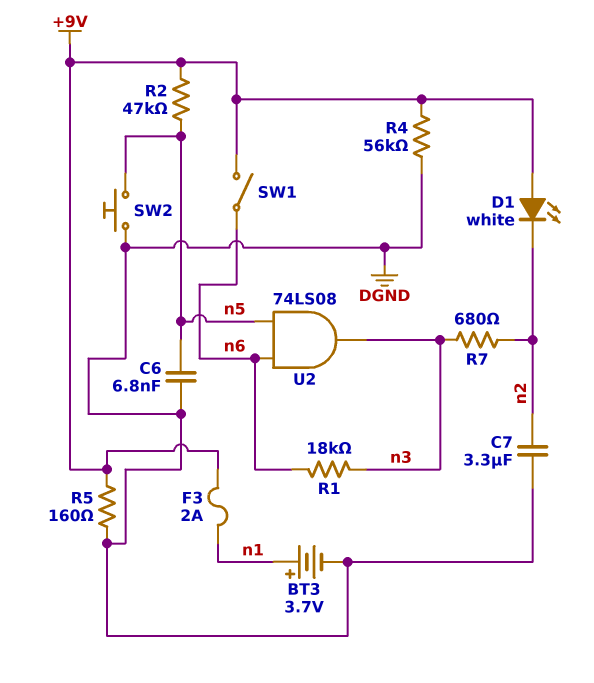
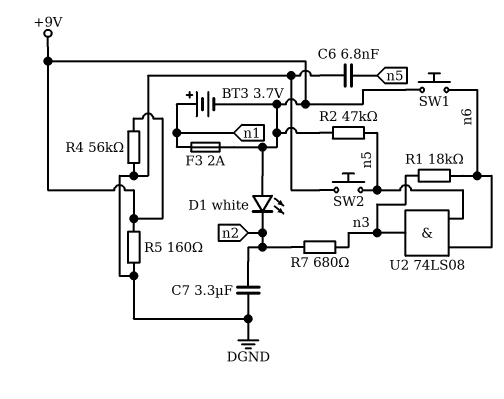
BT3: 3.7V (plus n1, minus DGND) -> 3.7V (plus n1, minus +9V)
SW1: switch (+9V, n6) -> button (+9V, n6)

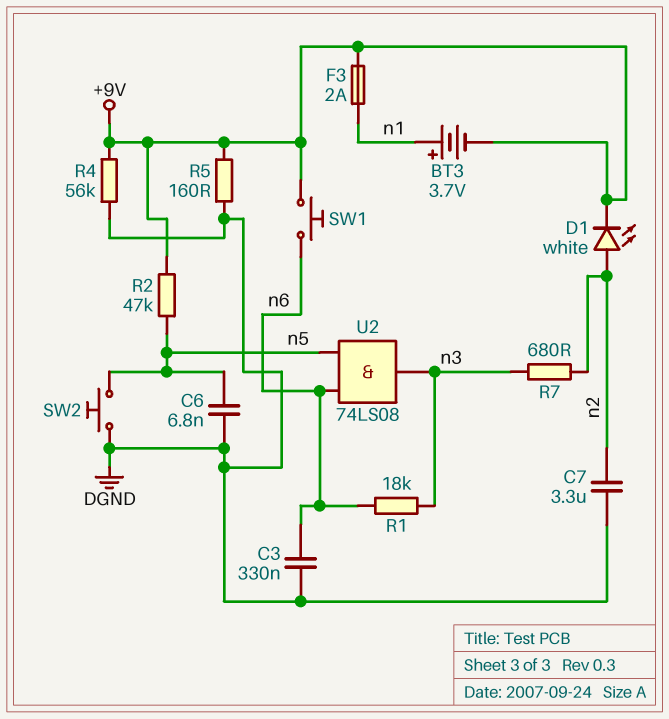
C3: none -> 330nF (DGND, n6)
D1: LED white (A +9V, K n2) -> LED white (A n2, K +9V)

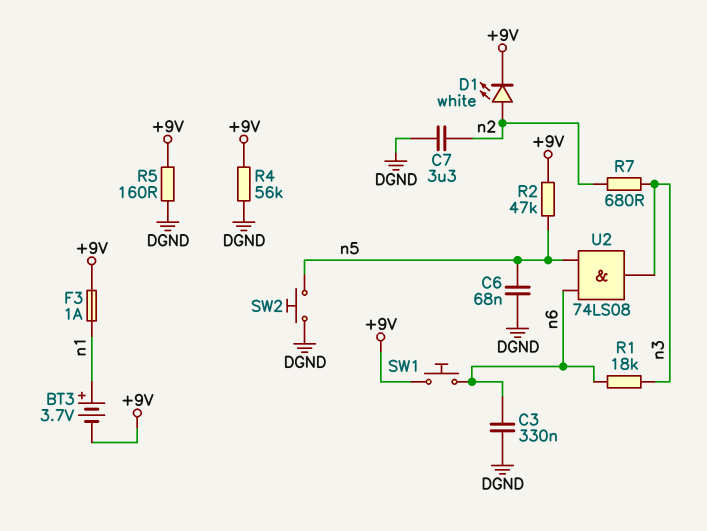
C6: 6.8nF (DGND, n5) -> 68nF (DGND, n5)
F3: 2A (+9V, n1) -> 1A (+9V, n1)

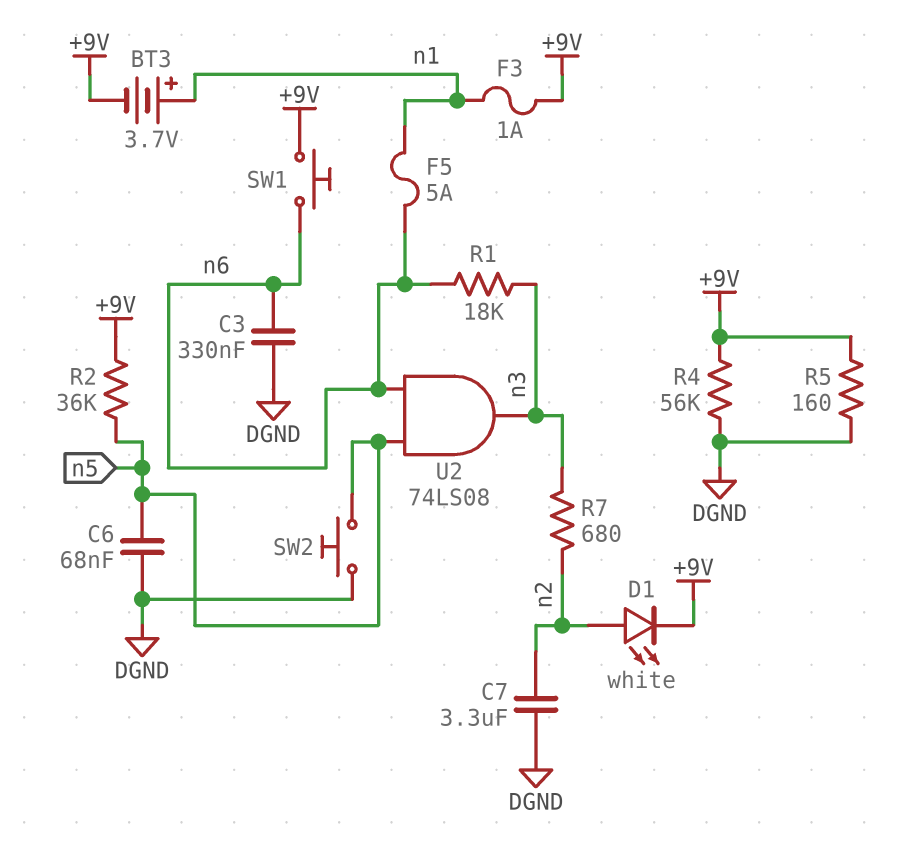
F5: none -> 5A (n1, n6)
R2: 47k (+9V, n5) -> 36k (+9V, n5)

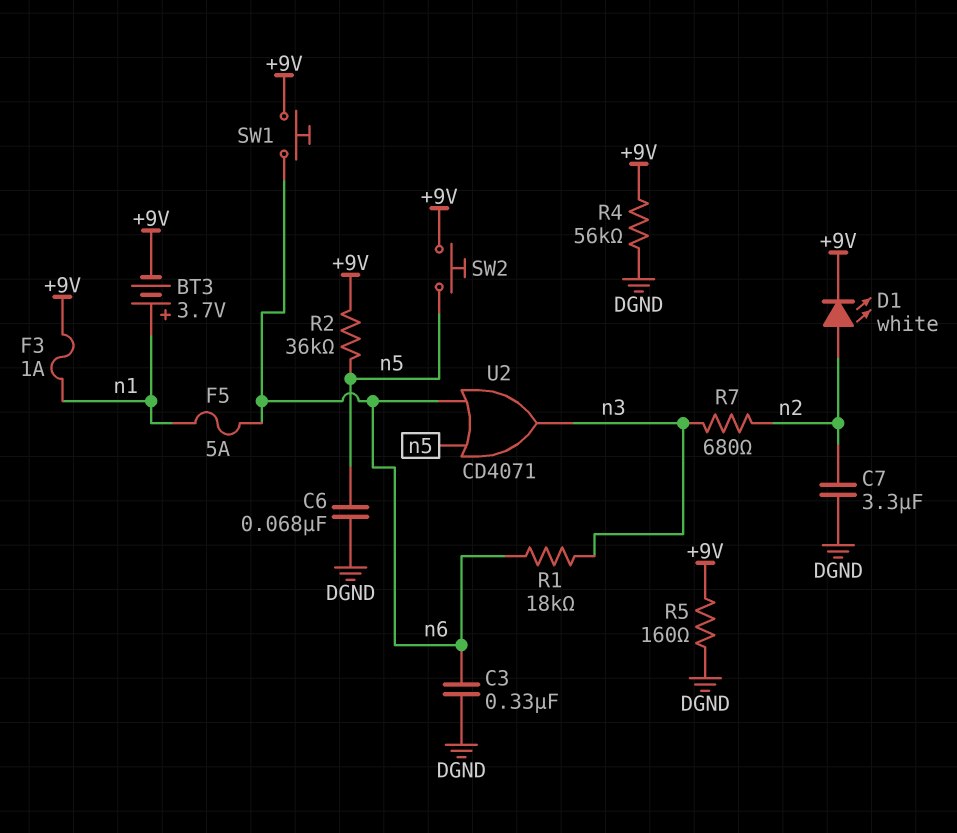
SW2: button (DGND, n5) -> button (+9V, n5)
U2: AND 74LS08 (in n5, in n6, out n3) -> OR CD4071 (in n5, in n6, out n3)

